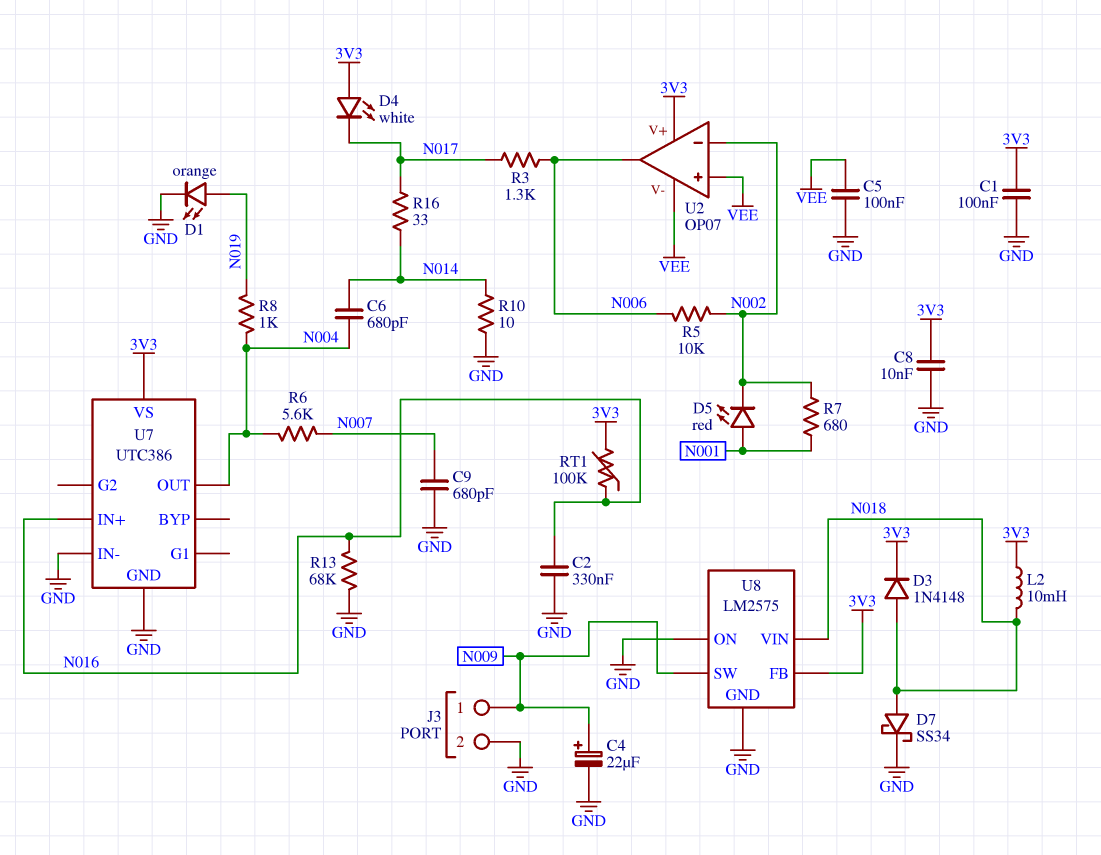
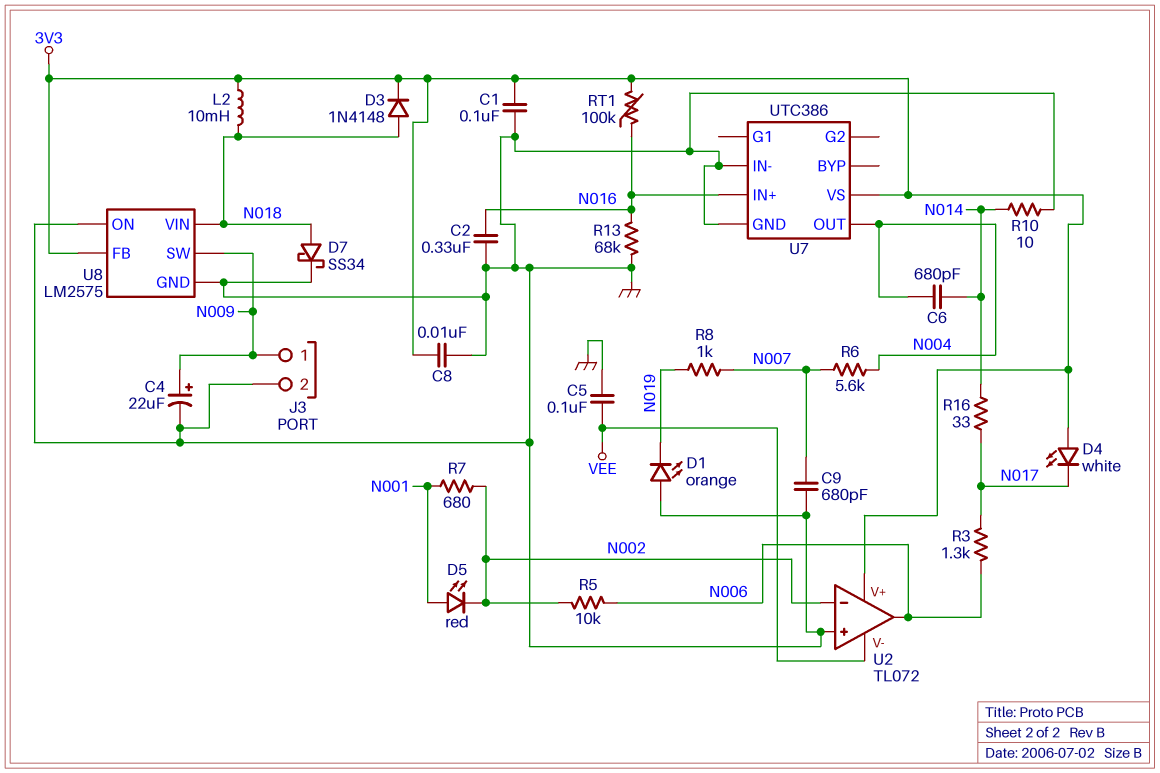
D1: LED orange (A N019, K GND) -> LED orange (A GND, K N019)
R8: 1k (N004, N019) -> 1k (N007, N019)
U2: OP07 -> TL072
U2 pin in+: VEE -> GND

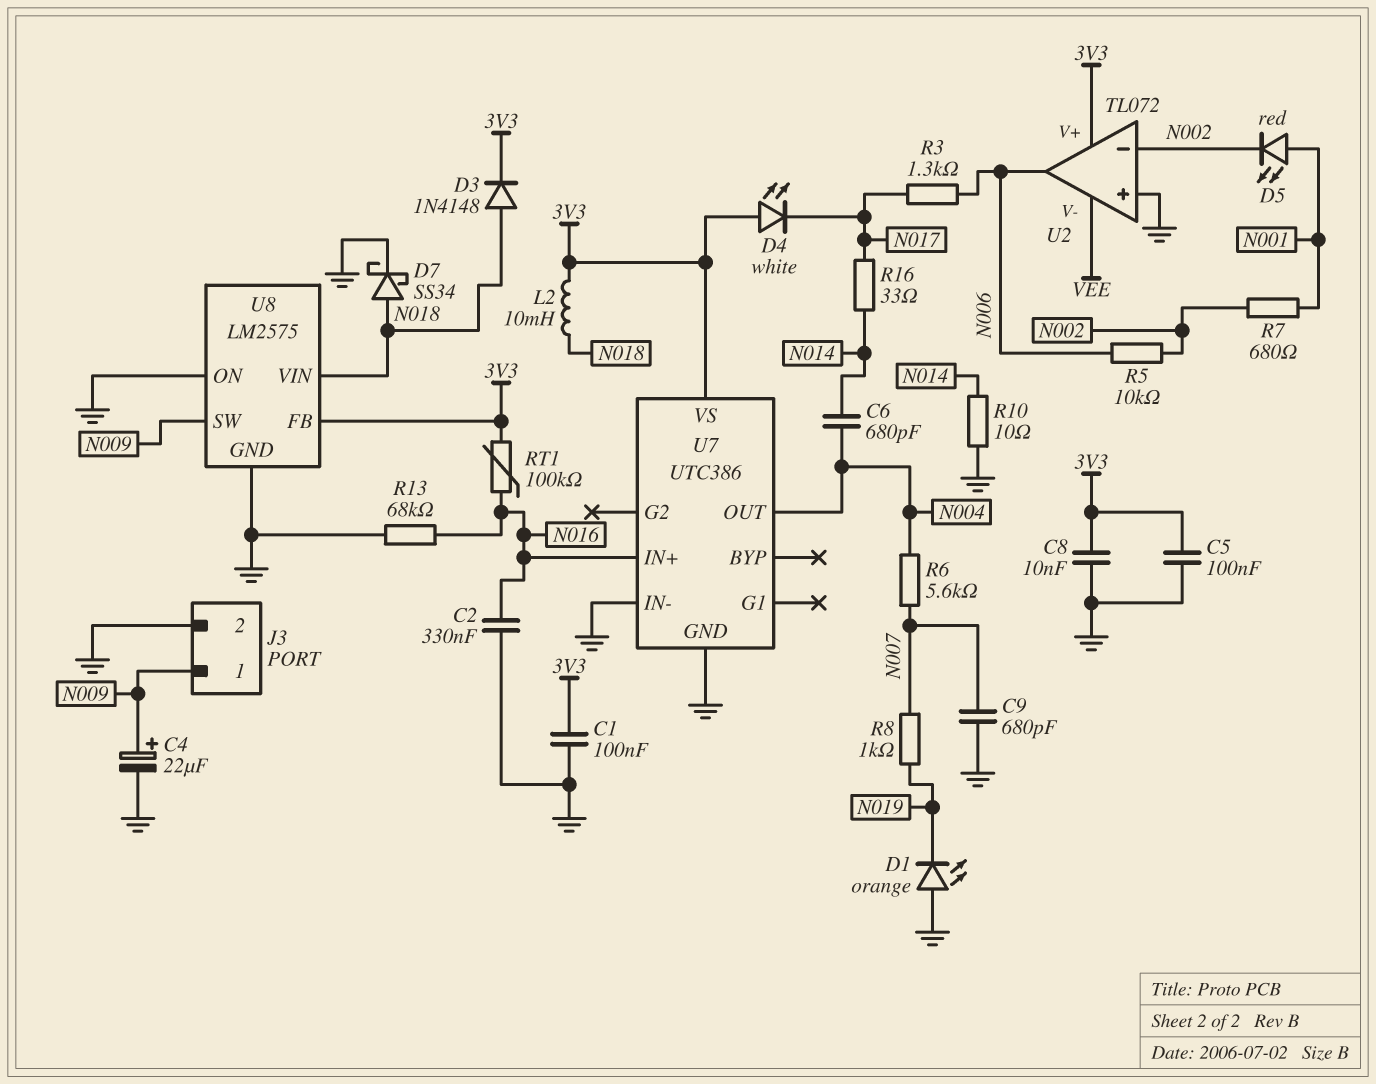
C5: 100nF (GND, VEE) -> 100nF (3V3, GND)

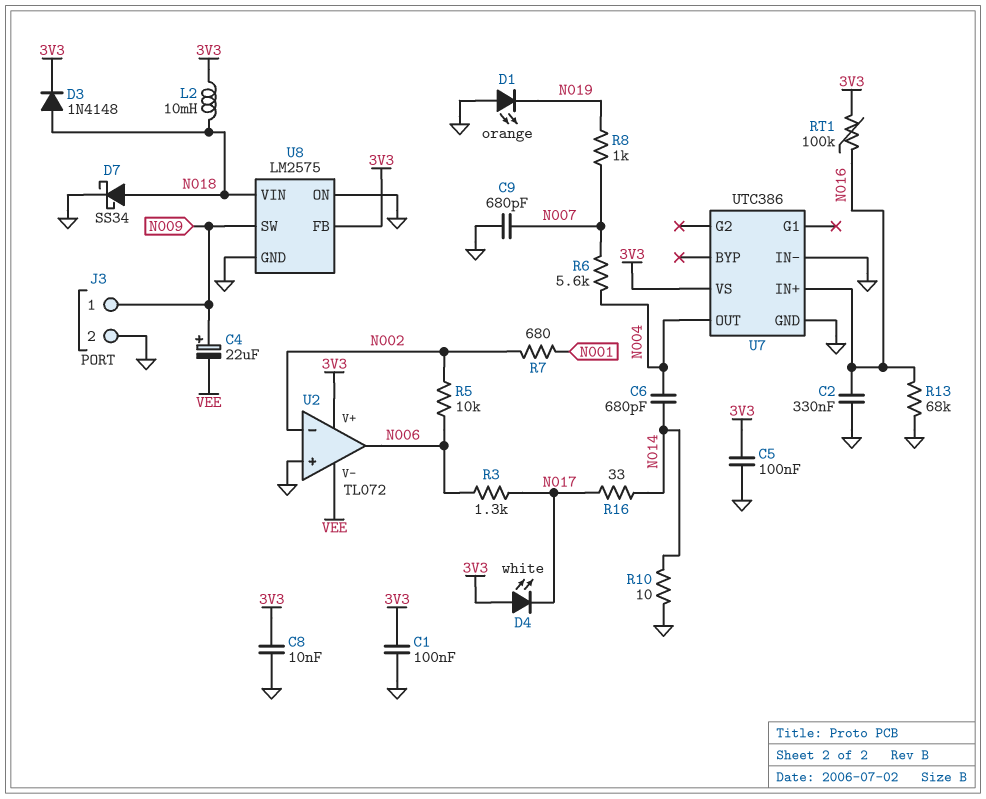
C4: 22uF (plus N009, minus GND) -> 22uF (plus N009, minus VEE)
D5: LED red (A N001, K N002) -> none

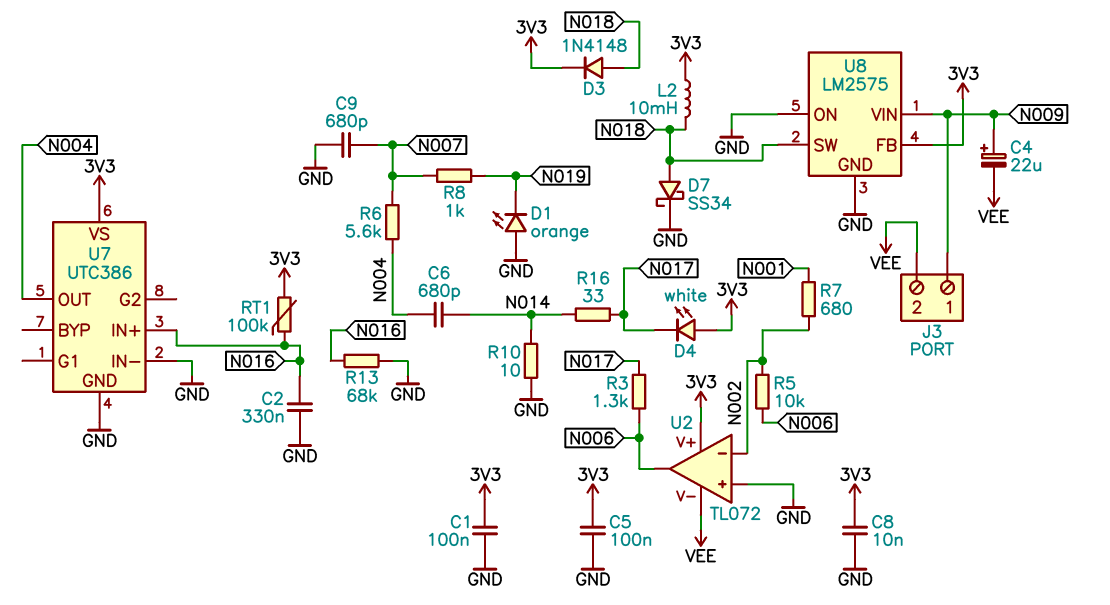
J3 pin 2: GND -> VEE
U8 pin SW: N009 -> N018
U8 pin VIN: N018 -> N009

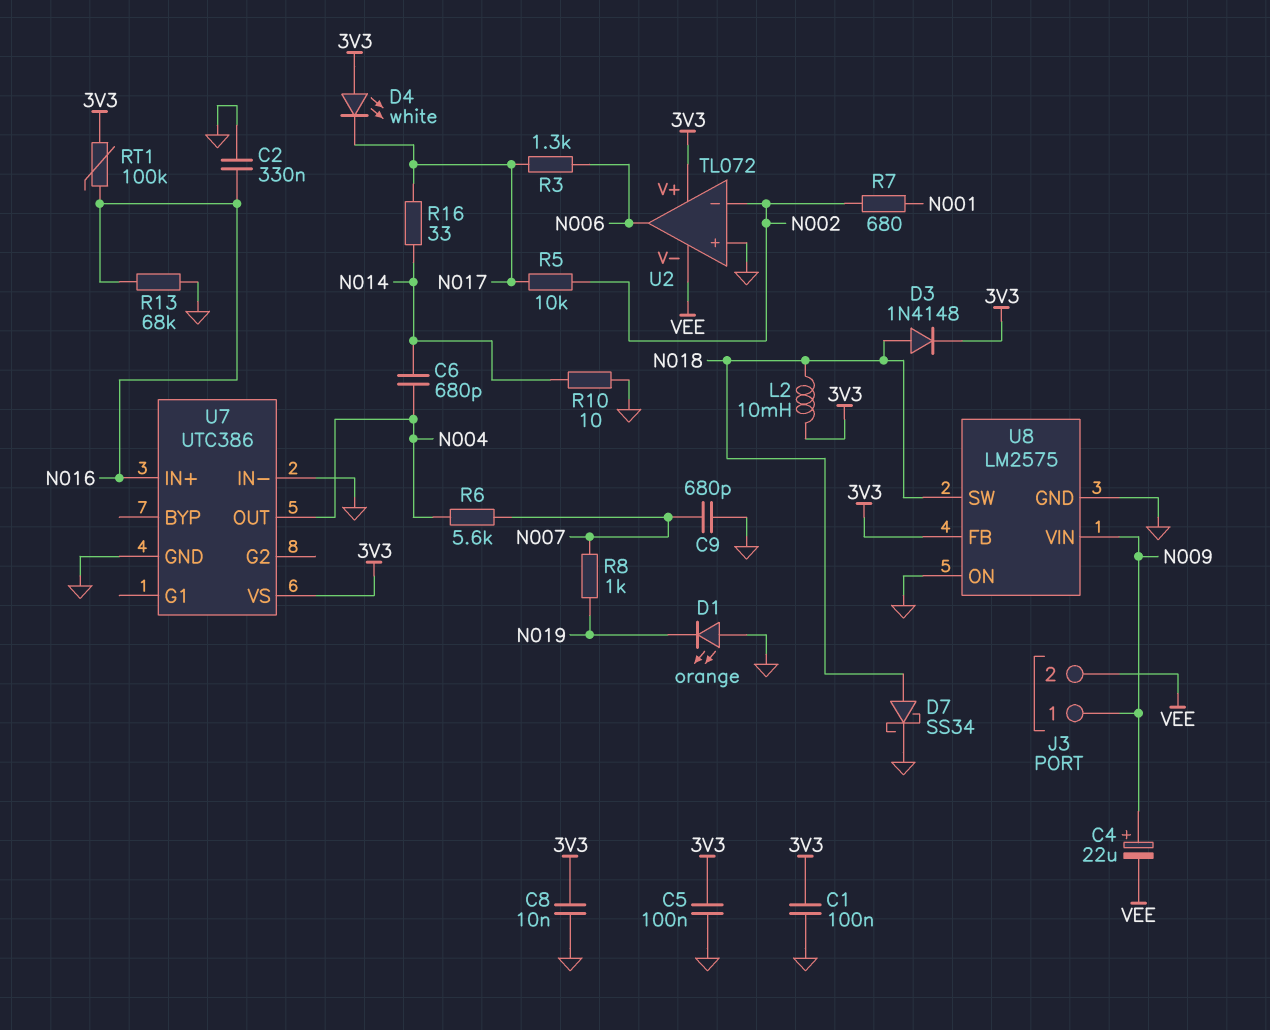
R5: 10k (N002, N006) -> 10k (N002, N017)

